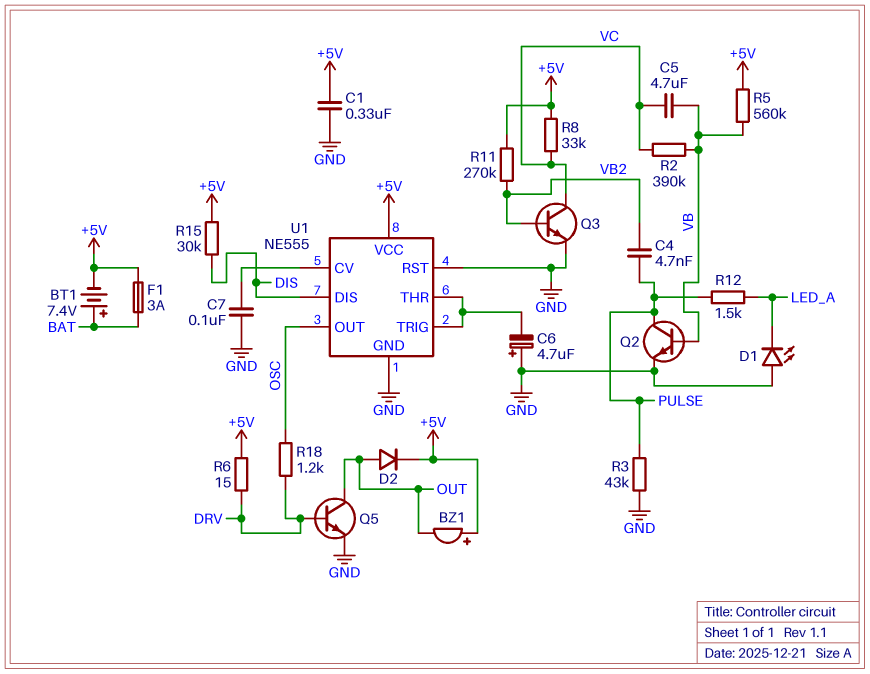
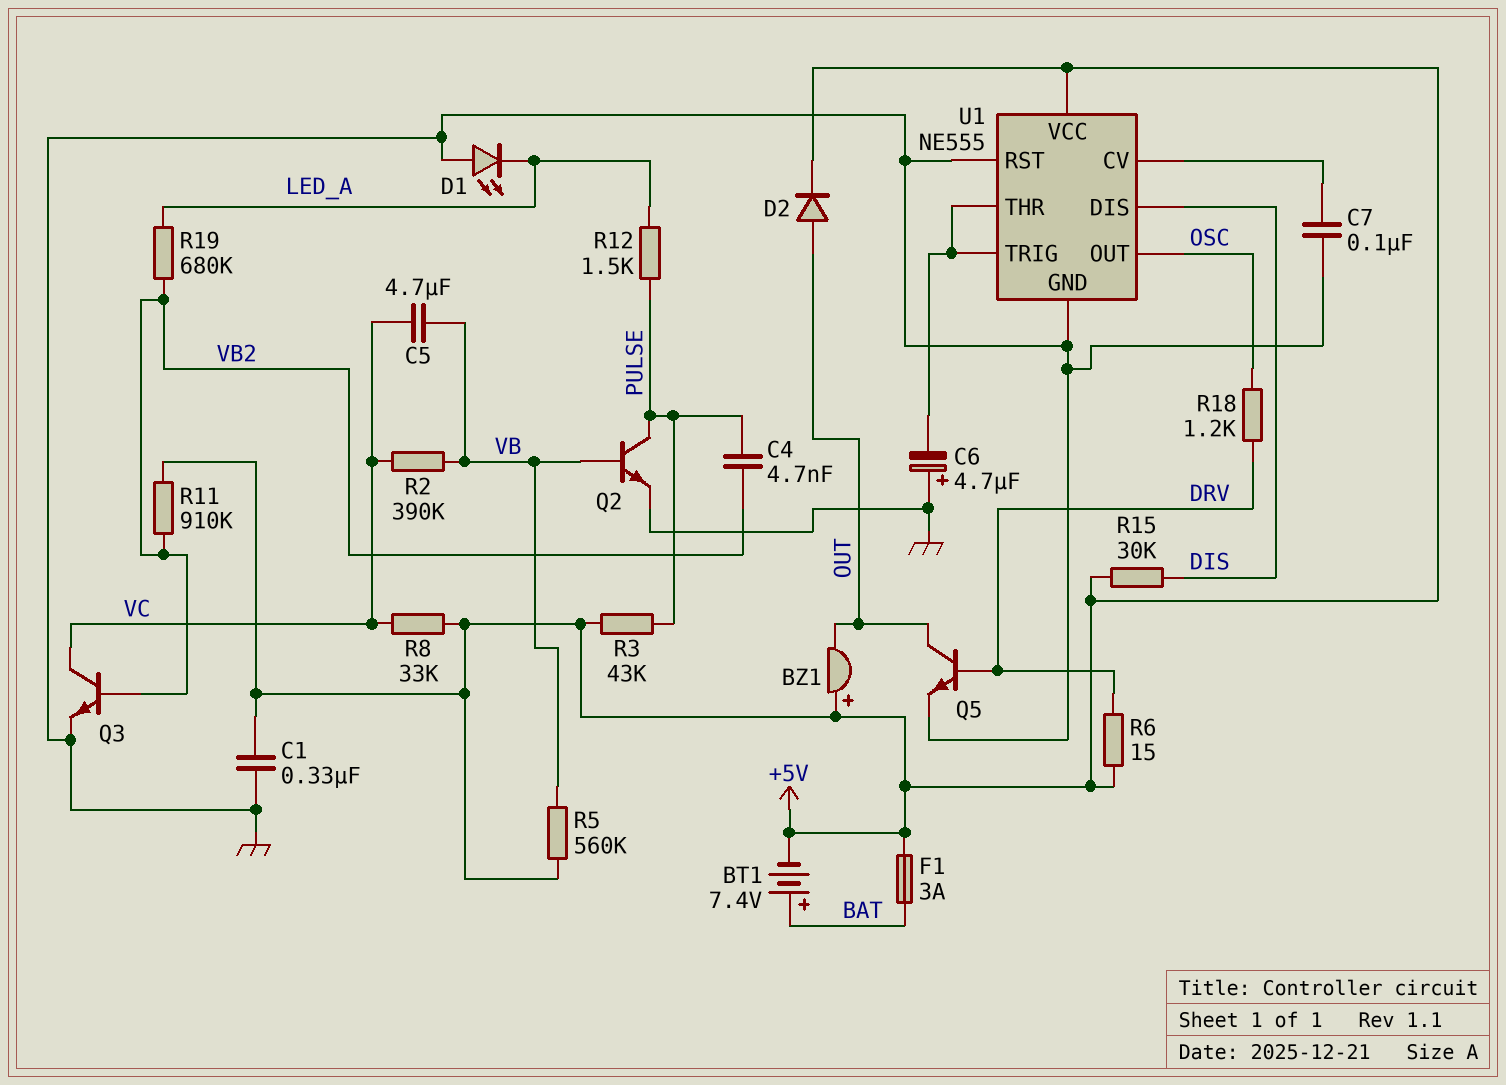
R3: 43k (GND, PULSE) -> 43k (+5V, PULSE)
R11: 270k (+5V, VB2) -> 910k (+5V, VB2)
R19: none -> 680k (LED_A, VB2)

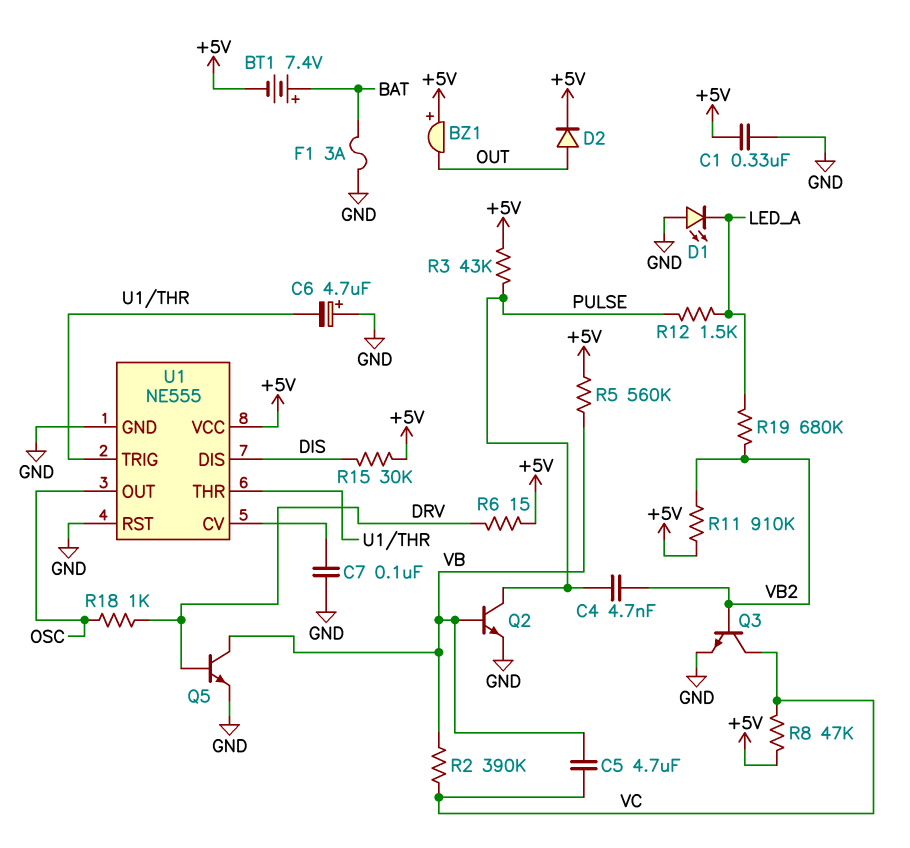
F1: 3A (+5V, BAT) -> 3A (BAT, GND)
Q5: NPN (B DRV, C OUT, E GND) -> NPN (B DRV, C VB, E GND)
R8: 33k (+5V, VC) -> 47k (+5V, VC)
R18: 1.2k (DRV, OSC) -> 1k (DRV, OSC)

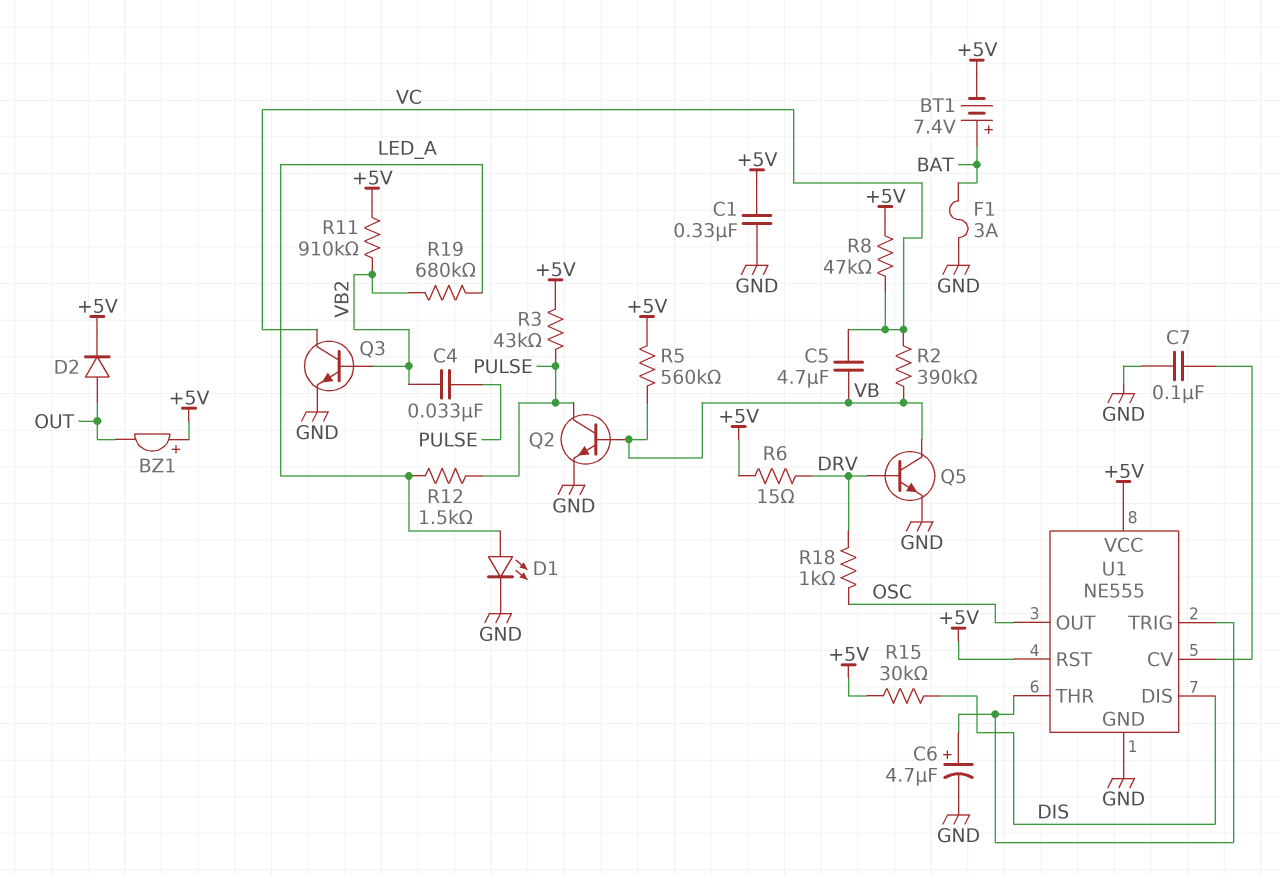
C4: 4.7nF (PULSE, VB2) -> 33nF (PULSE, VB2)
C6: 4.7uF (plus GND, minus U1/THR) -> 4.7uF (plus U1/THR, minus GND)
D1: LED (A GND, K LED_A) -> LED (A LED_A, K GND)
U1 pin RST: GND -> +5V

